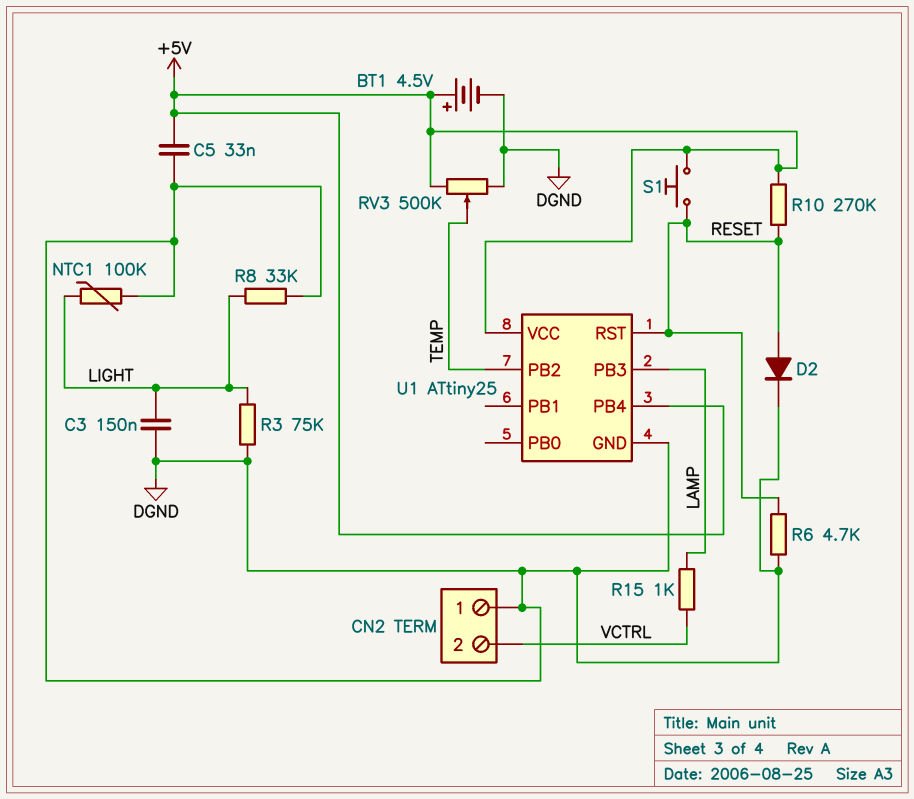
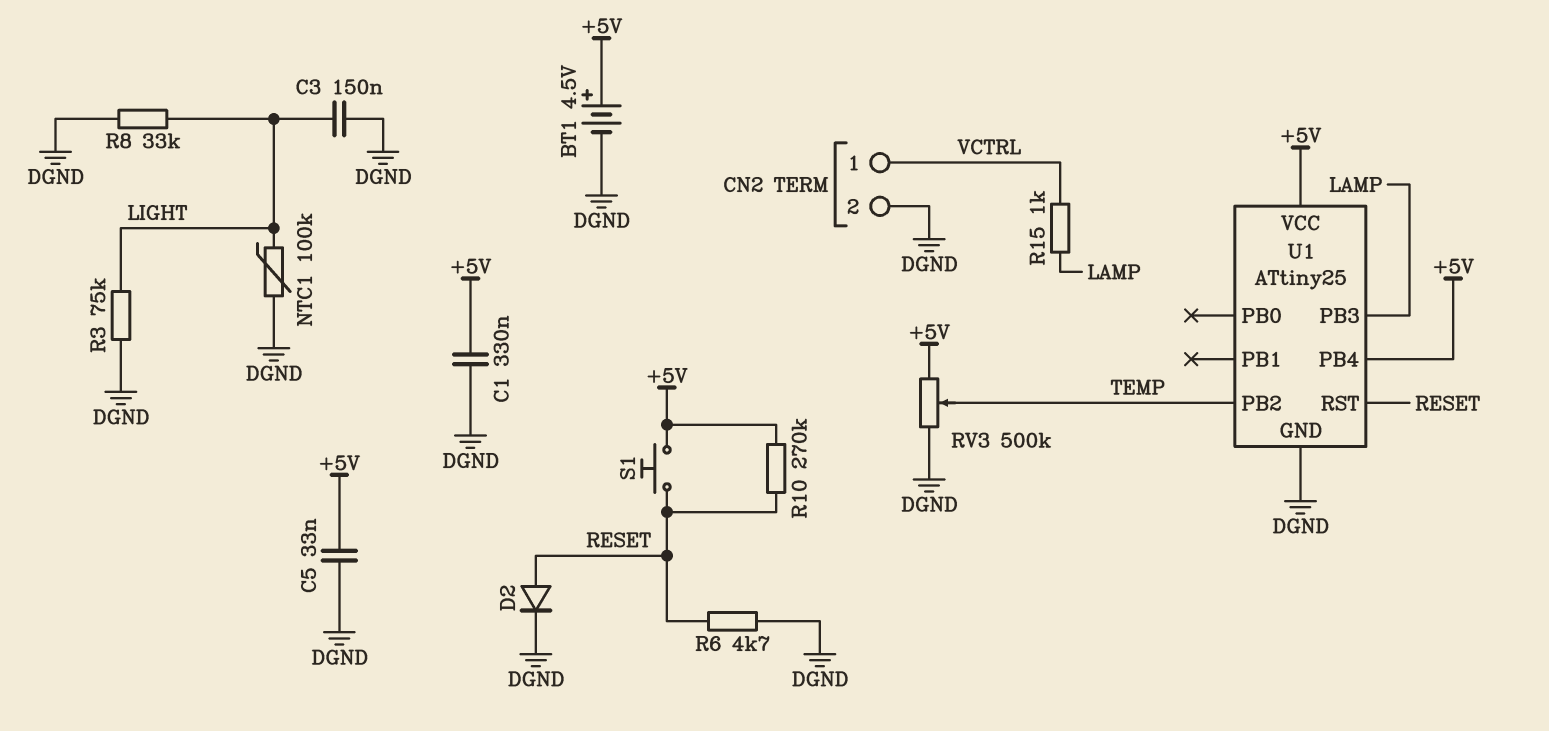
C1: none -> 330nF (+5V, DGND)
CN2 pin 1: DGND -> VCTRL
CN2 pin 2: VCTRL -> DGND

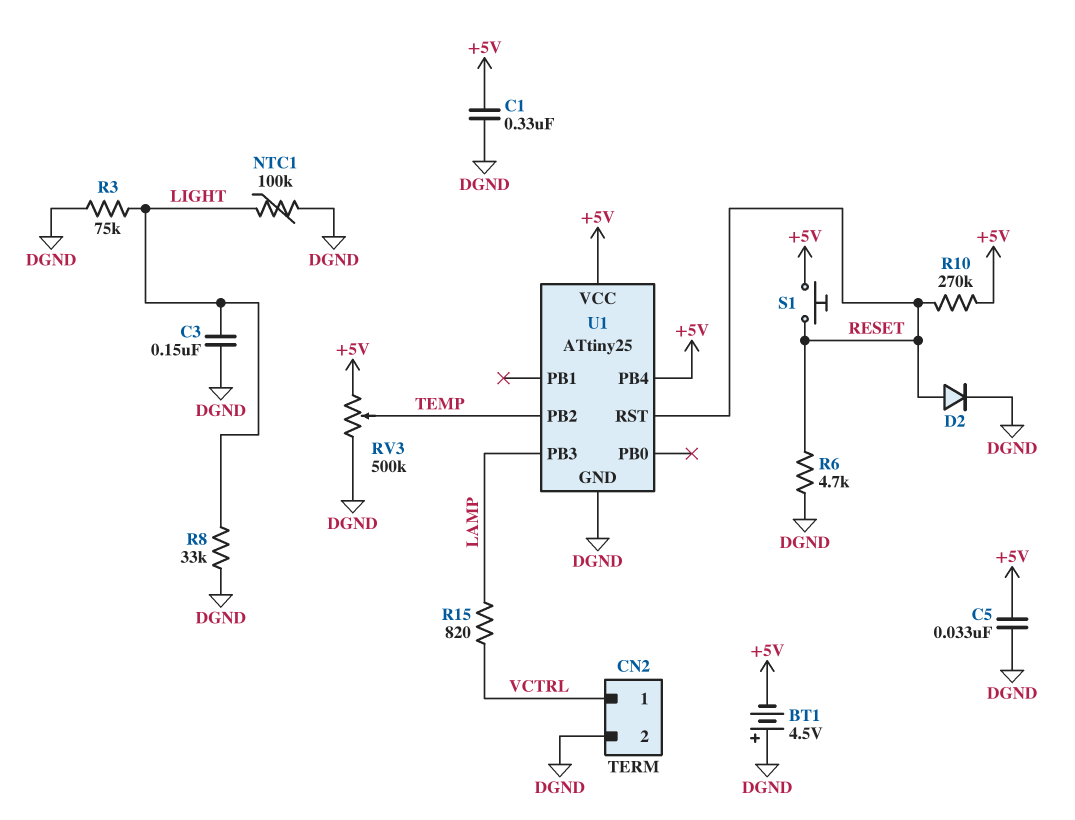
BT1: 4.5V (plus +5V, minus DGND) -> 4.5V (plus DGND, minus +5V)
R15: 1k (LAMP, VCTRL) -> 820 (LAMP, VCTRL)

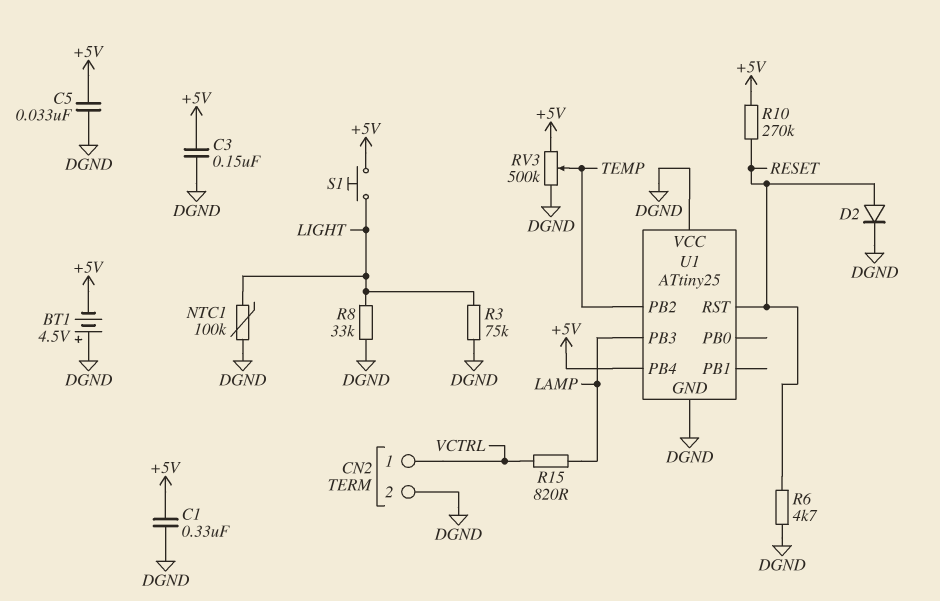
C3: 150nF (DGND, LIGHT) -> 150nF (+5V, DGND)
S1: button (+5V, RESET) -> button (+5V, LIGHT)
U1 pin VCC: +5V -> DGND

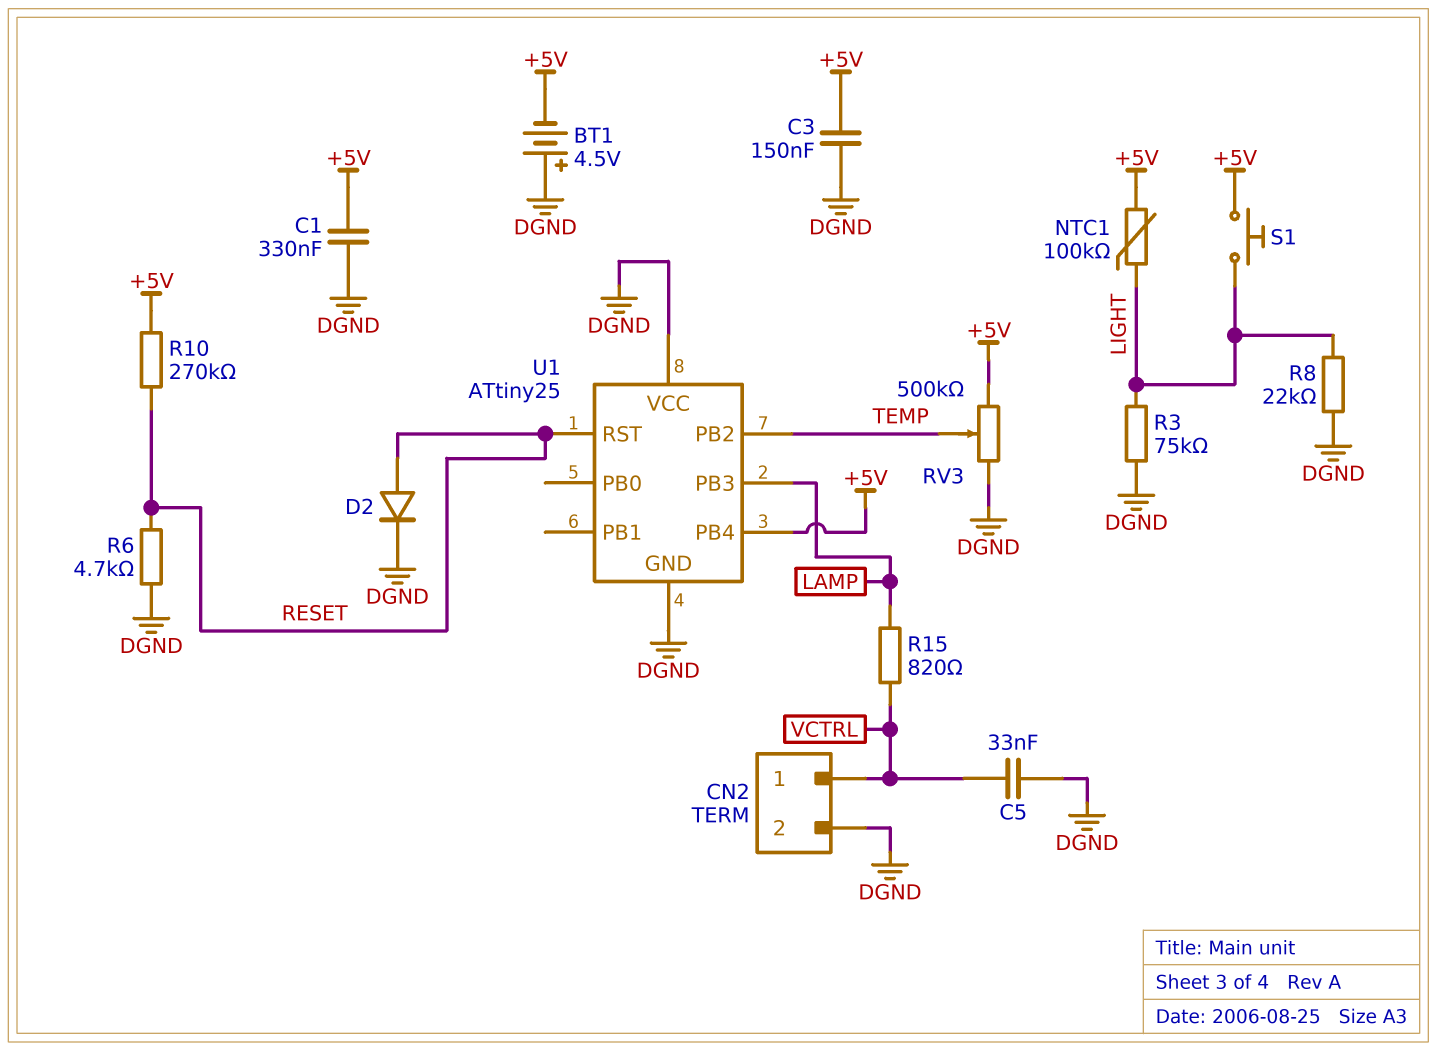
C5: 33nF (+5V, DGND) -> 33nF (DGND, VCTRL)
NTC1: 100k (DGND, LIGHT) -> 100k (+5V, LIGHT)
R8: 33k (DGND, LIGHT) -> 22k (DGND, LIGHT)

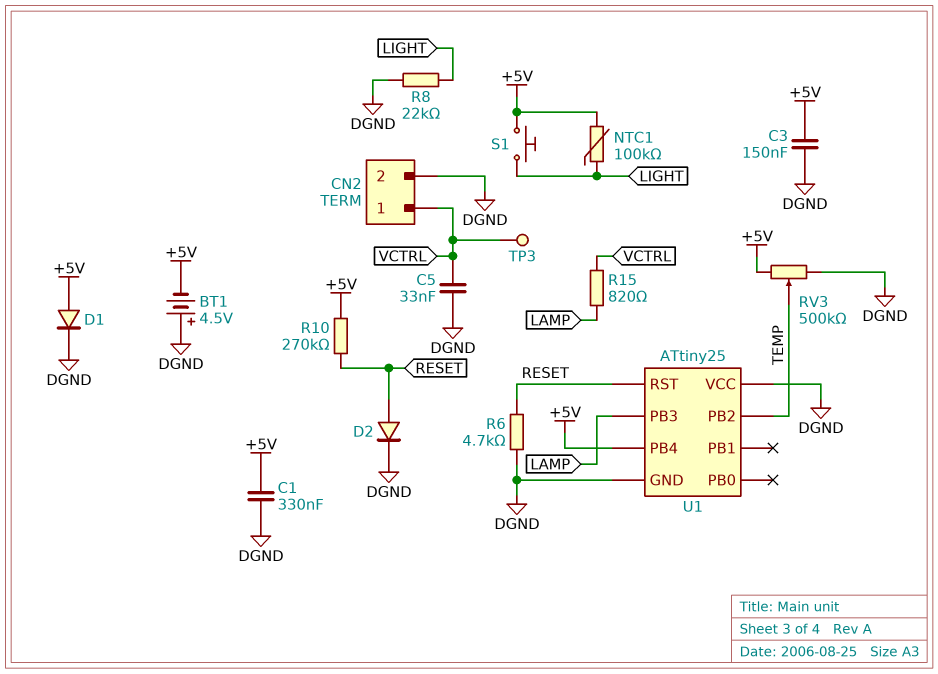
D1: none -> diode (A +5V, K DGND)
R3: 75k (DGND, LIGHT) -> none
TP3: none -> test point (VCTRL)

